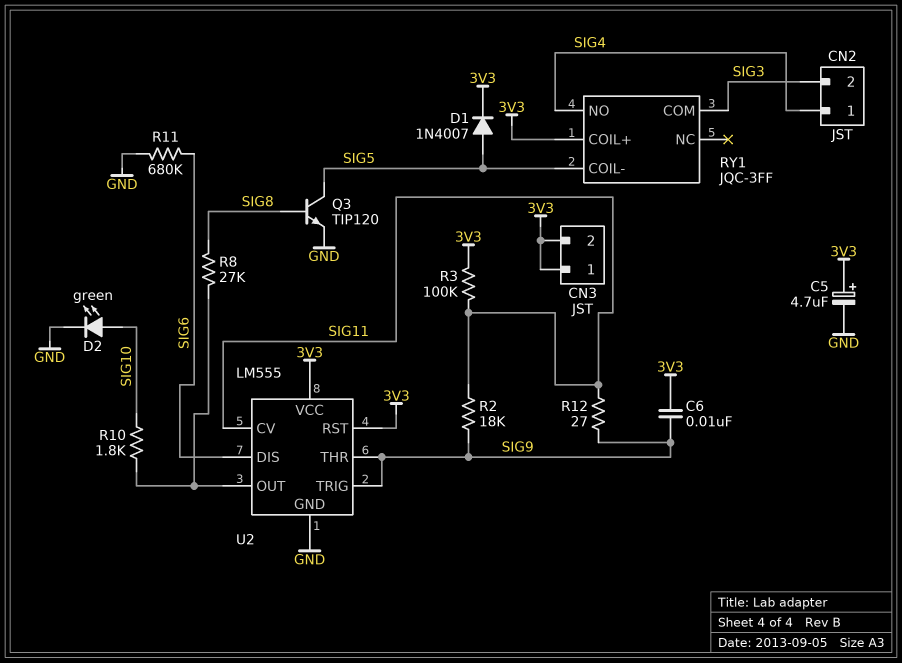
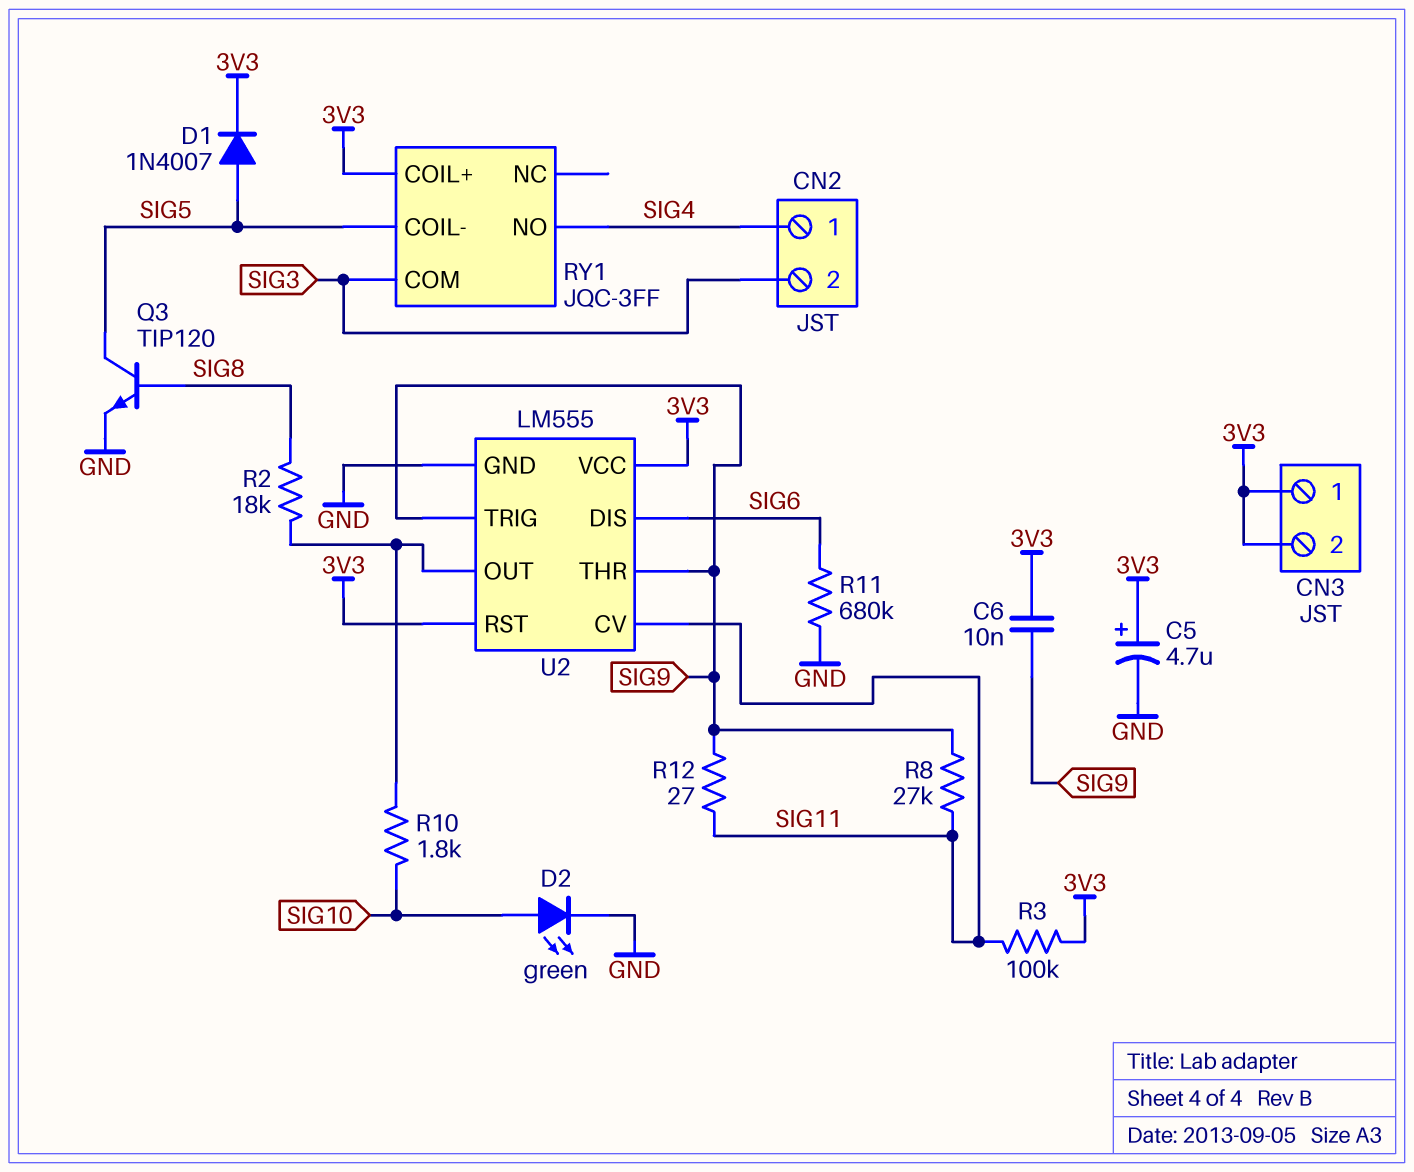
R2: 18k (SIG9, SIG11) -> 18k (SIG8, U2/OUT)
R8: 27k (SIG8, U2/OUT) -> 27k (SIG9, SIG11)

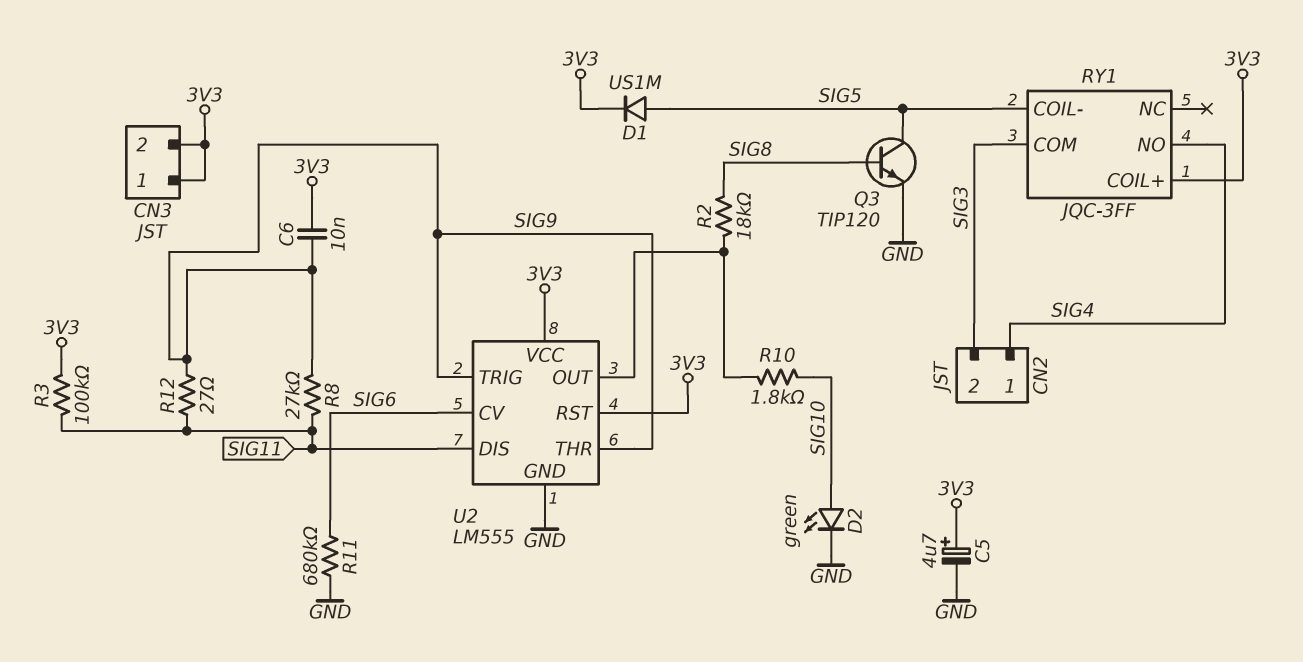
D1: diode 1N4007 (A SIG5, K 3V3) -> diode US1M (A SIG5, K 3V3)
U2 pin CV: SIG11 -> SIG6
U2 pin DIS: SIG6 -> SIG11

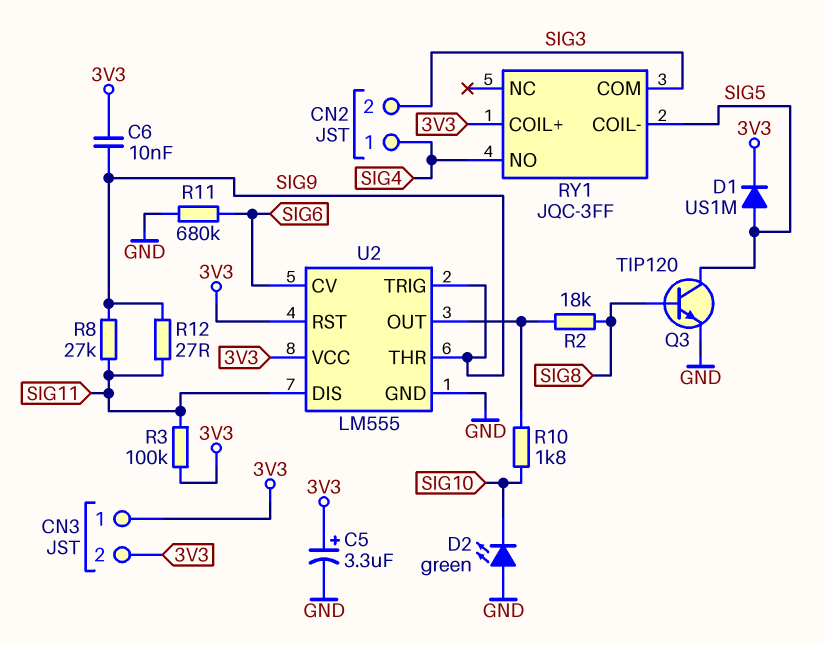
C5: 4.7uF (plus 3V3, minus GND) -> 3.3uF (plus 3V3, minus GND)
D2: LED green (A SIG10, K GND) -> LED green (A GND, K SIG10)

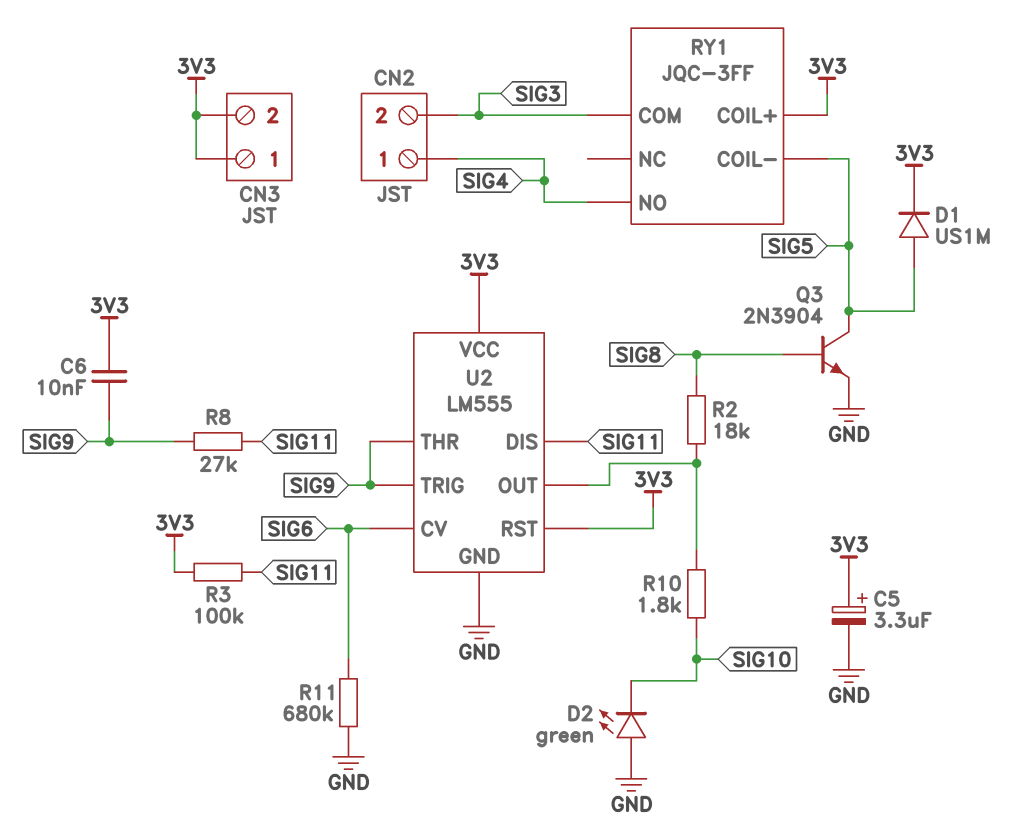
Q3: NPN TIP120 (B SIG8, C SIG5, E GND) -> NPN 2N3904 (B SIG8, C SIG5, E GND)
R12: 27 (SIG9, SIG11) -> none

